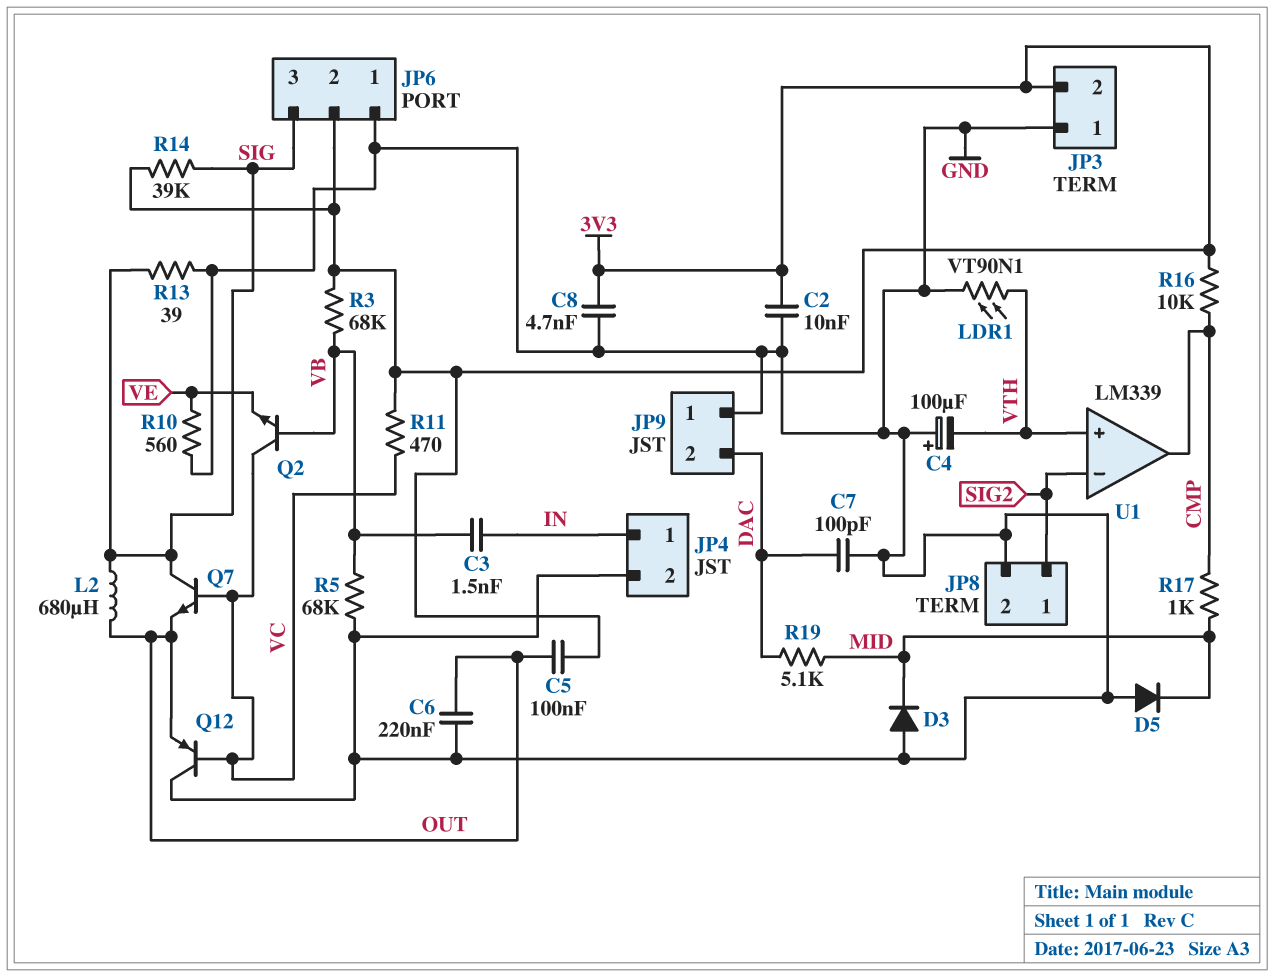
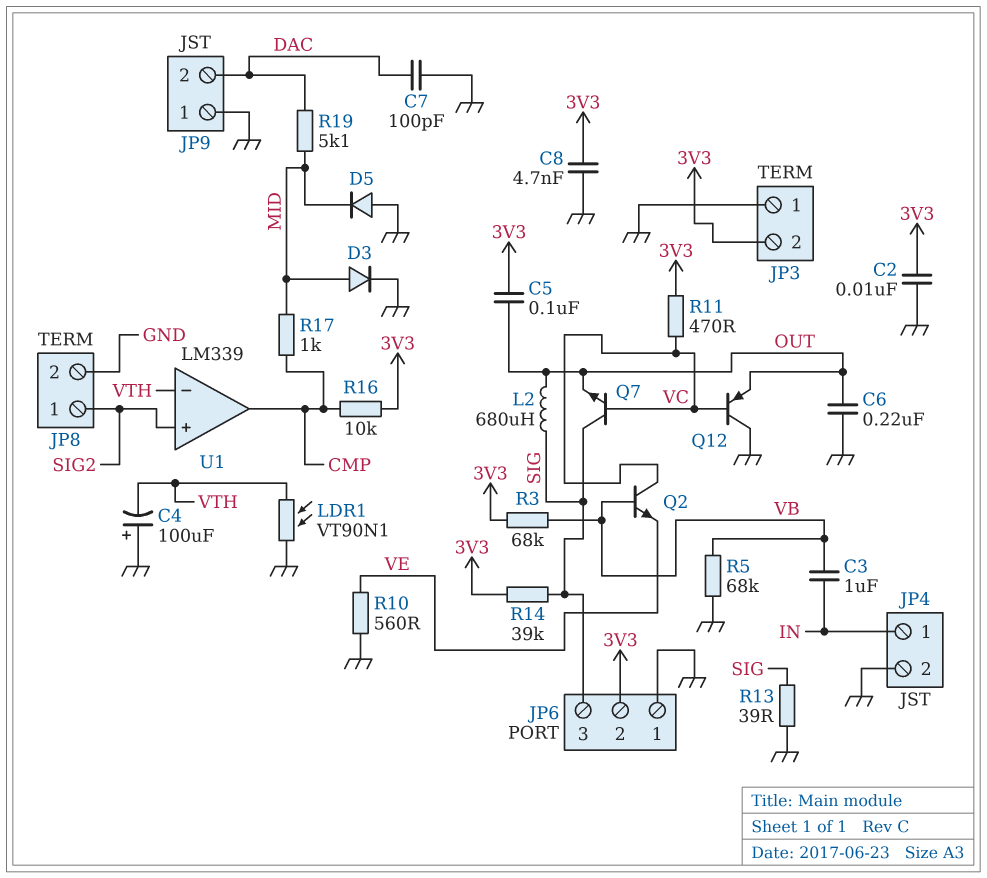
C3: 1.5nF (IN, VB) -> 1uF (IN, VB)
D3: diode (A GND, K MID) -> diode (A MID, K GND)
U1 pin in+: VTH -> SIG2
U1 pin in-: SIG2 -> VTH

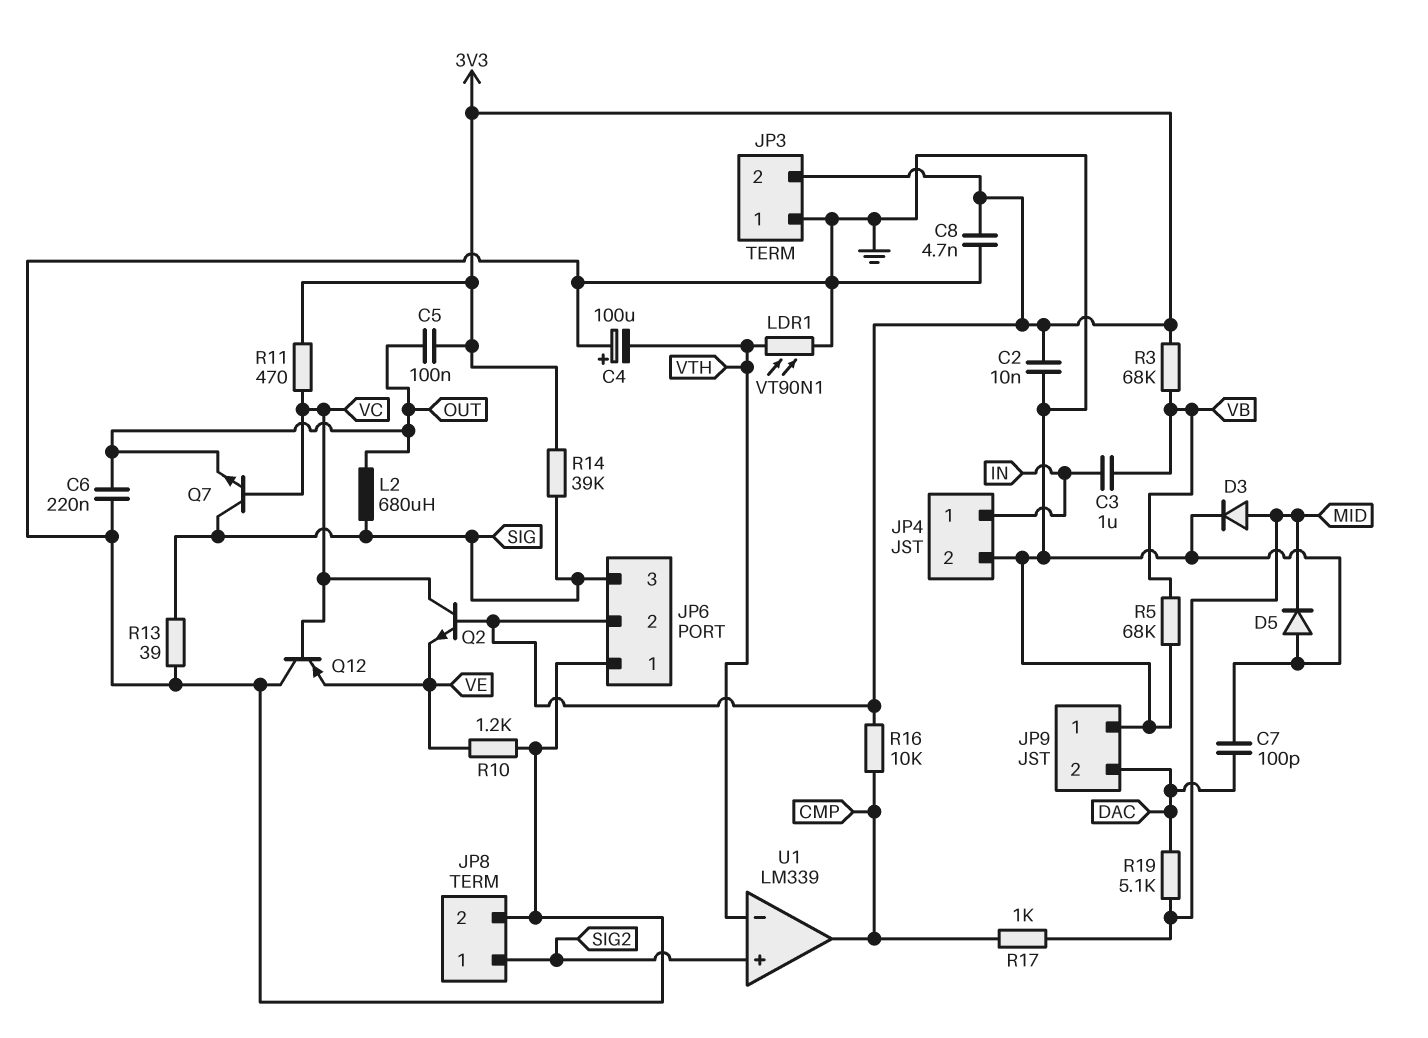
Q2: NPN (B VB, C VC, E VE) -> NPN (B 3V3, C VC, E VE)
Q12: PNP (B VC, C GND, E OUT) -> PNP (B VC, C GND, E VE)
R10: 560 (GND, VE) -> 1.2k (GND, VE)

